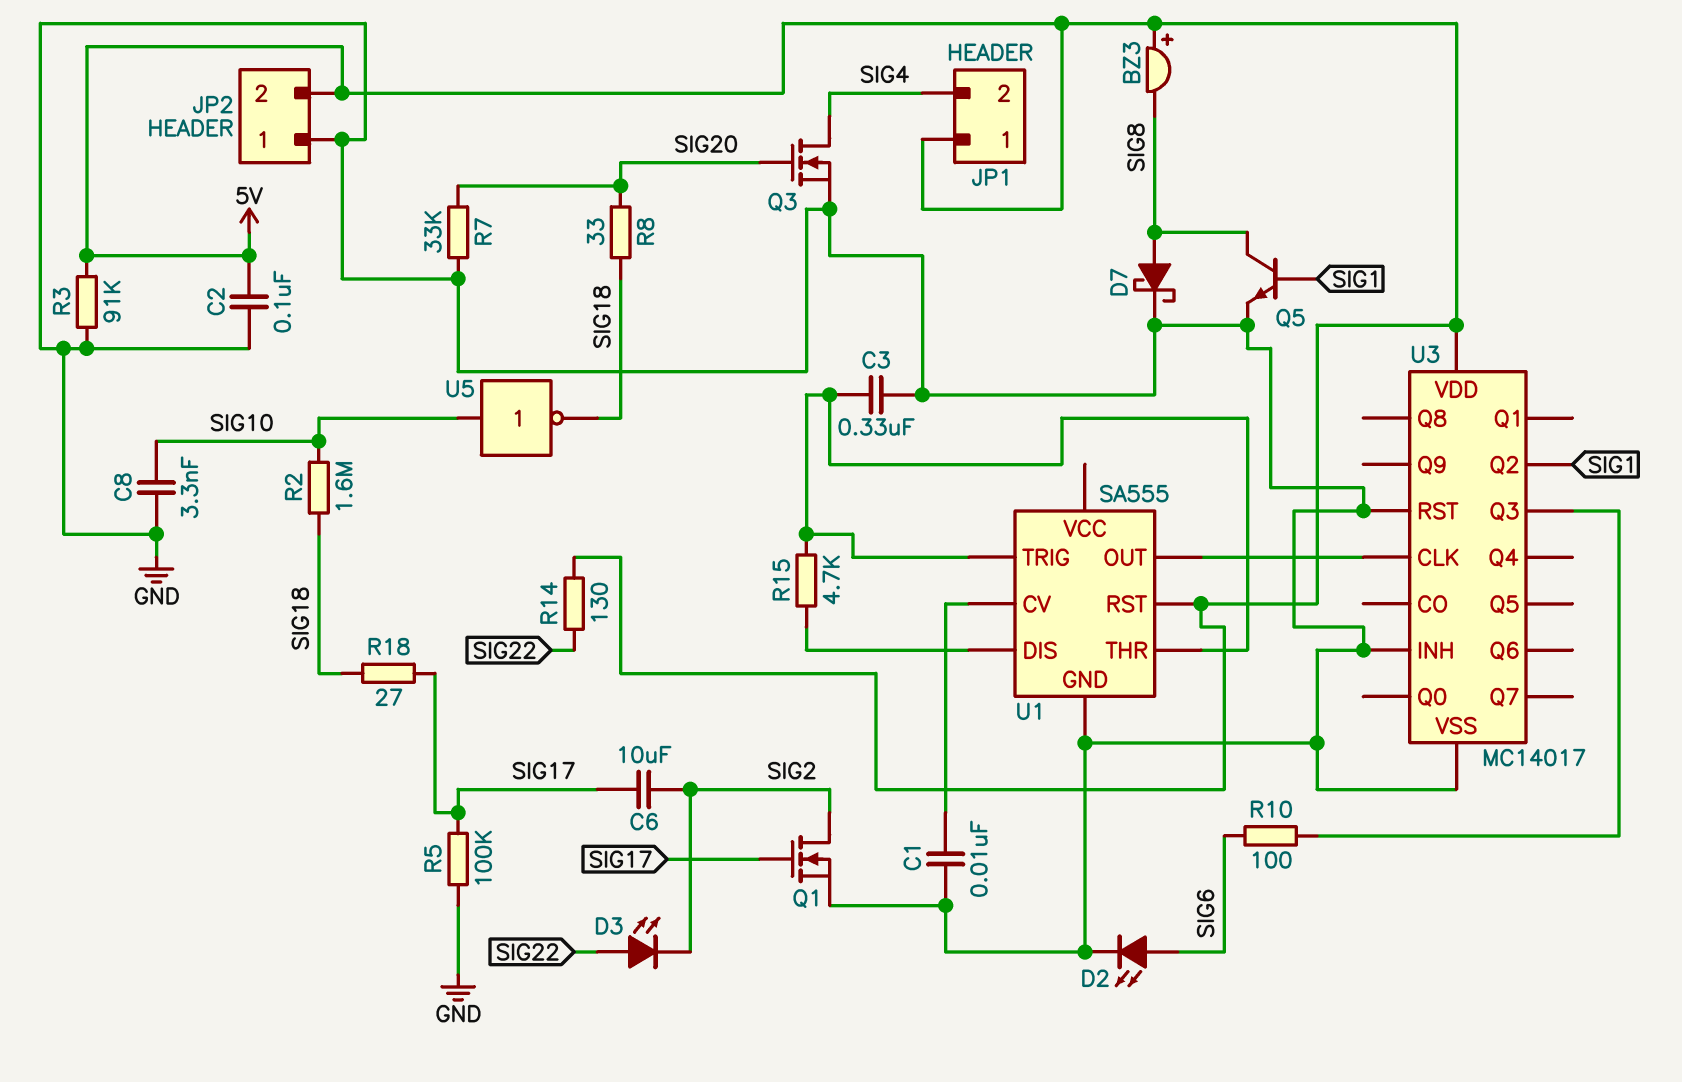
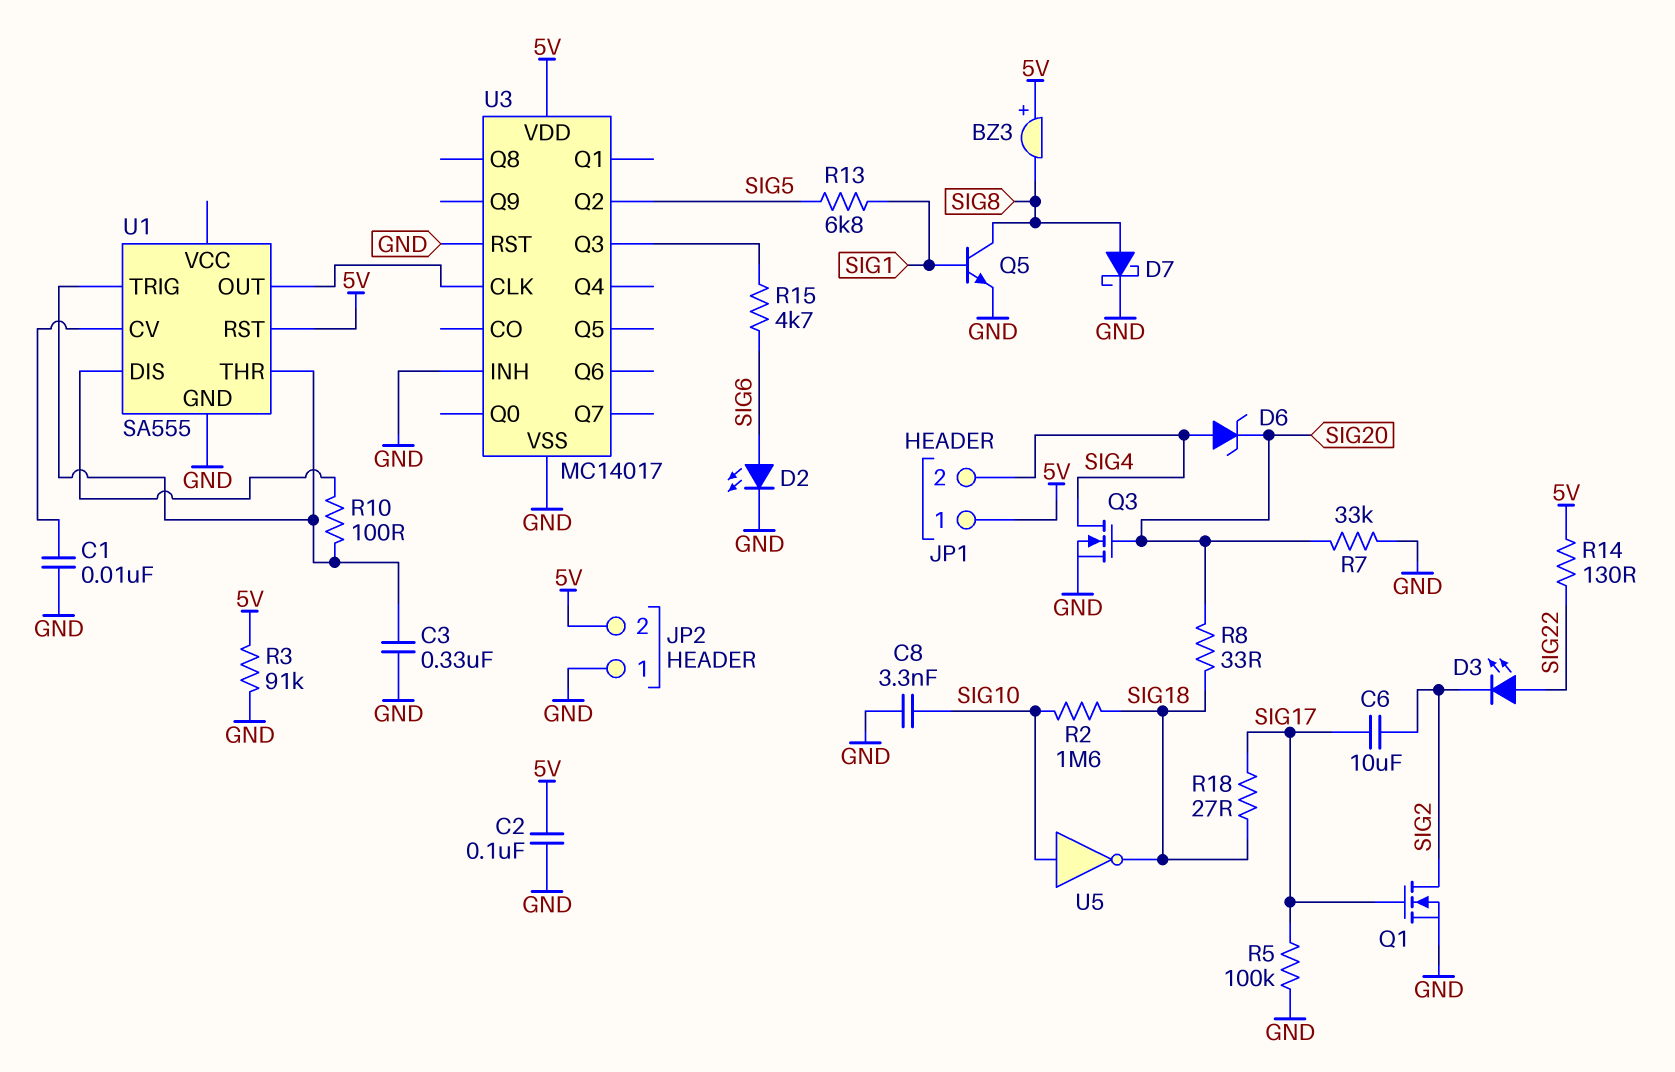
D6: none -> zener (A SIG4, K SIG20)
R10: 100 (SIG6, U3/Q3) -> 100 (U1/DIS, U1/THR)
R13: none -> 6.8k (SIG1, SIG5)
R15: 4.7k (U1/DIS, U1/THR) -> 4.7k (SIG6, U3/Q3)
U3 pin Q2: SIG1 -> SIG5

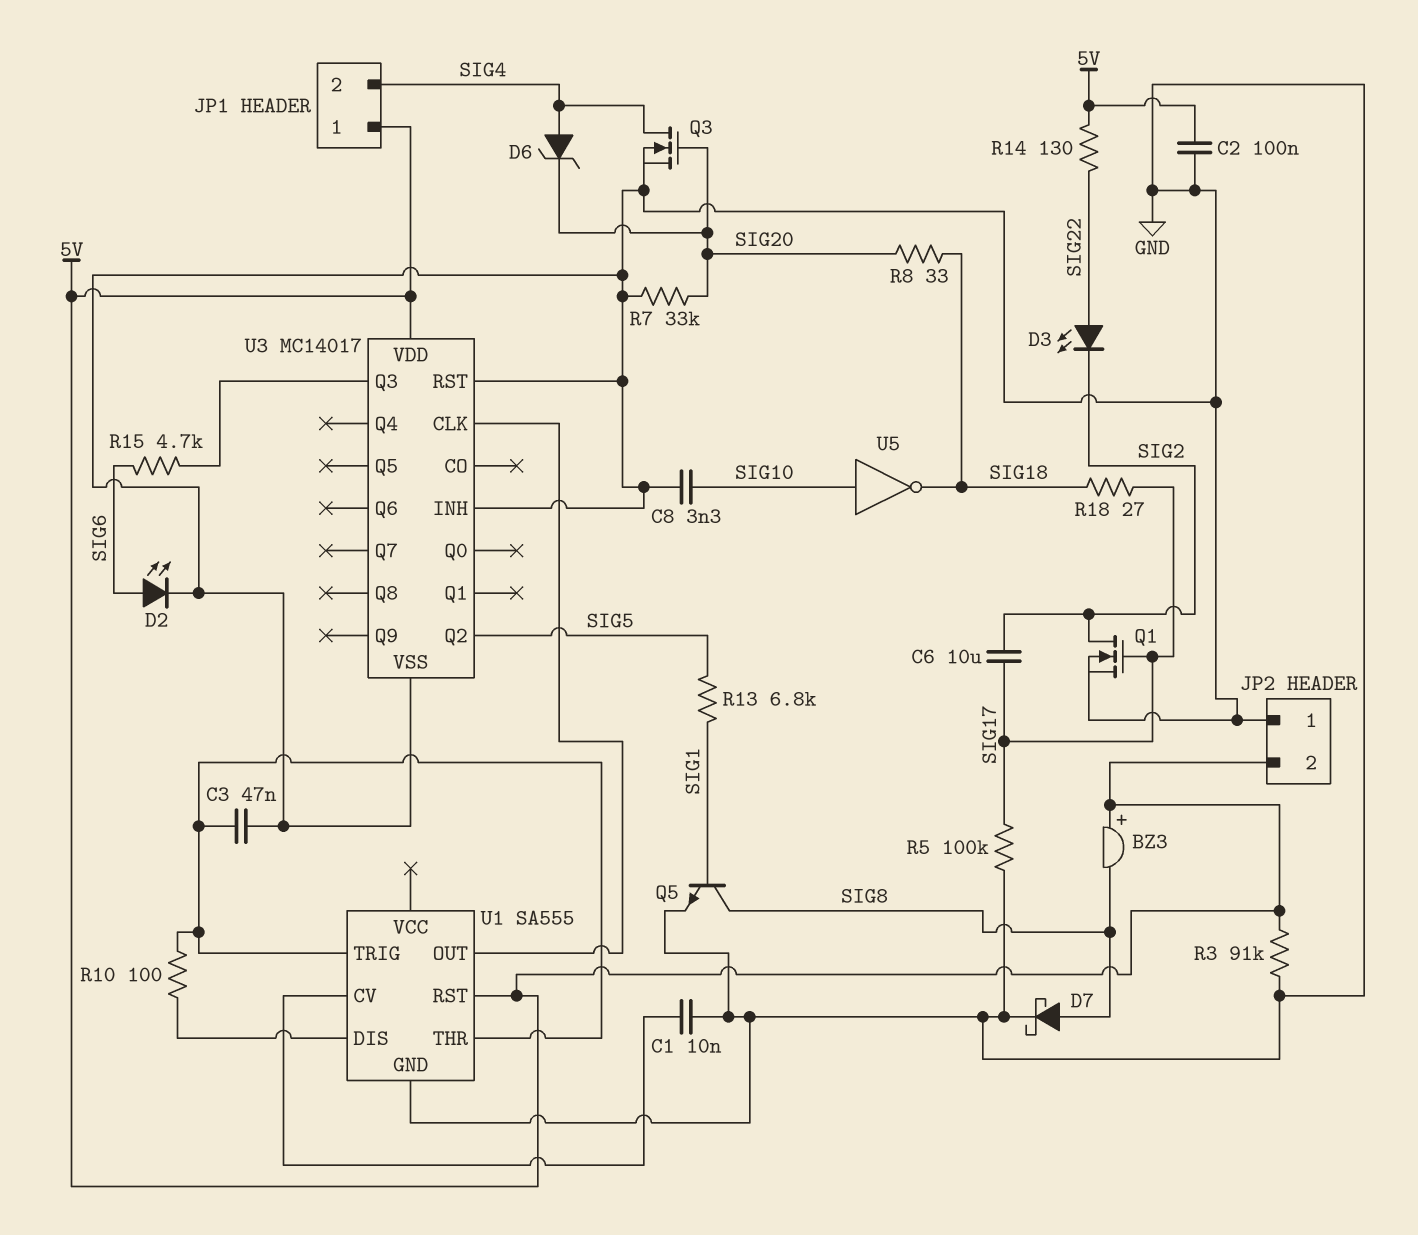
C3: 330nF (GND, U1/THR) -> 47nF (GND, U1/THR)
R2: 1.6M (SIG10, SIG18) -> none

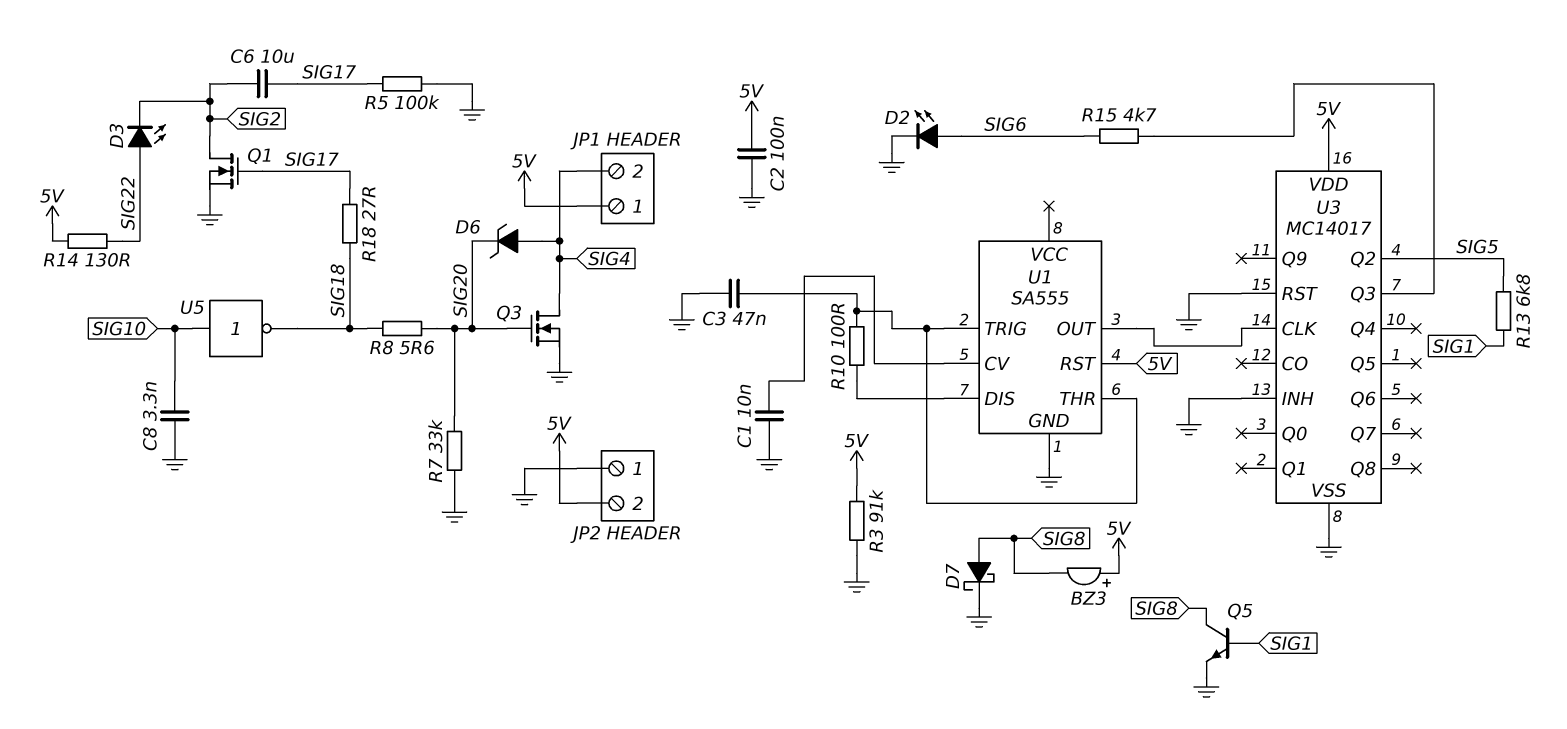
R8: 33 (SIG18, SIG20) -> 5.6 (SIG18, SIG20)

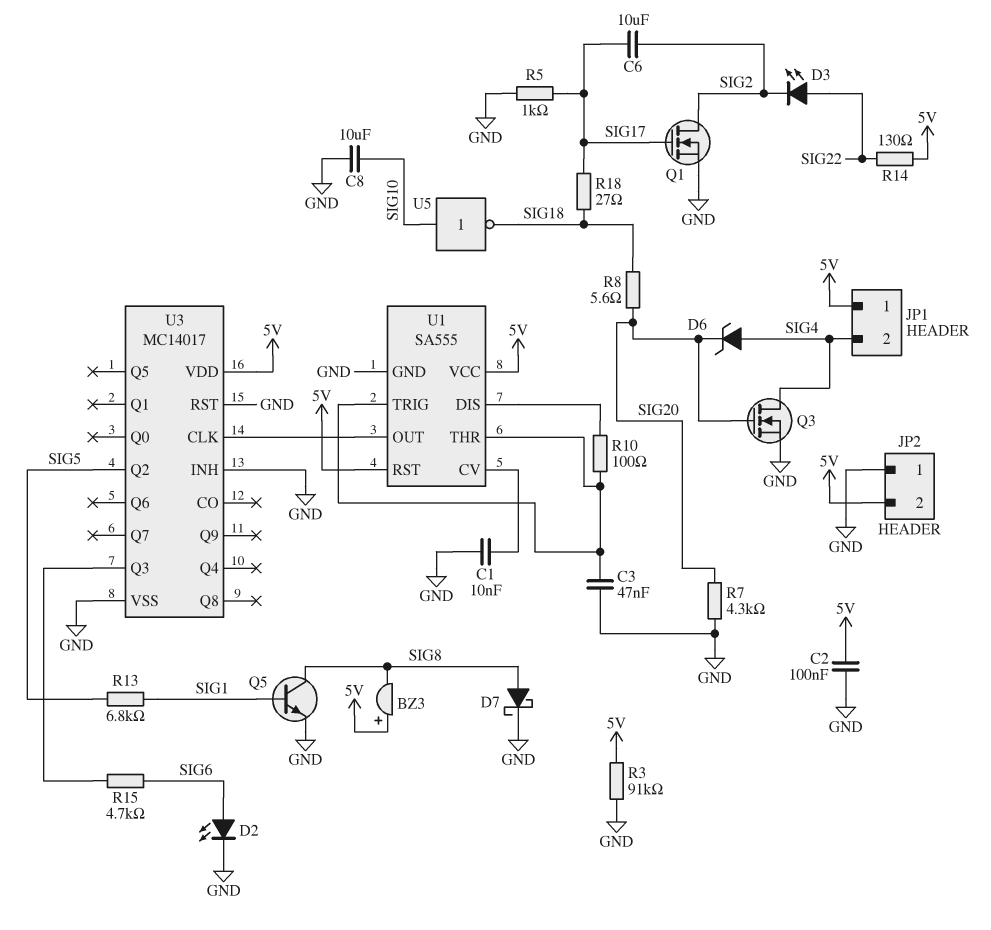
C8: 3.3nF (GND, SIG10) -> 10uF (GND, SIG10)
R5: 100k (GND, SIG17) -> 1k (GND, SIG17)
R7: 33k (GND, SIG20) -> 4.3k (GND, SIG20)
U1 pin VCC: none -> 5V

